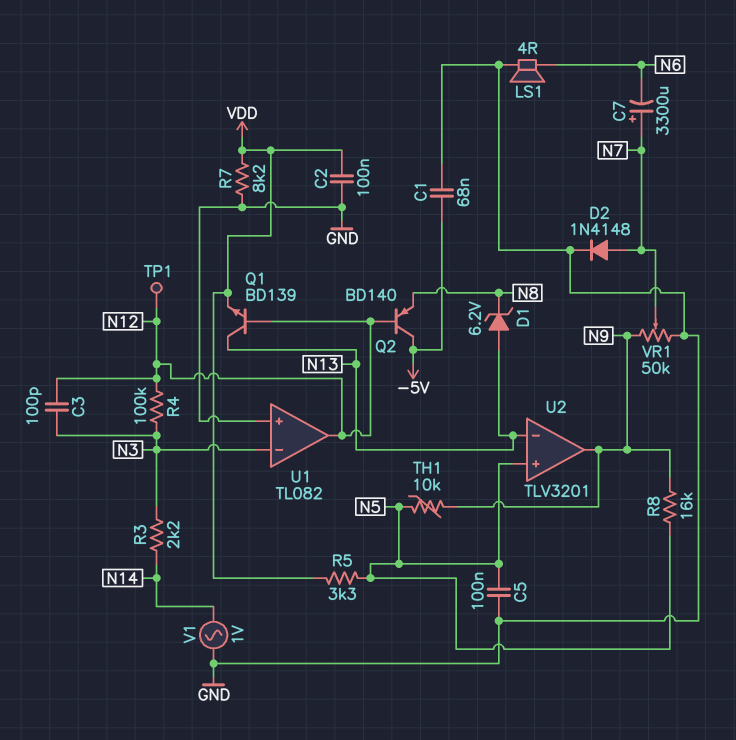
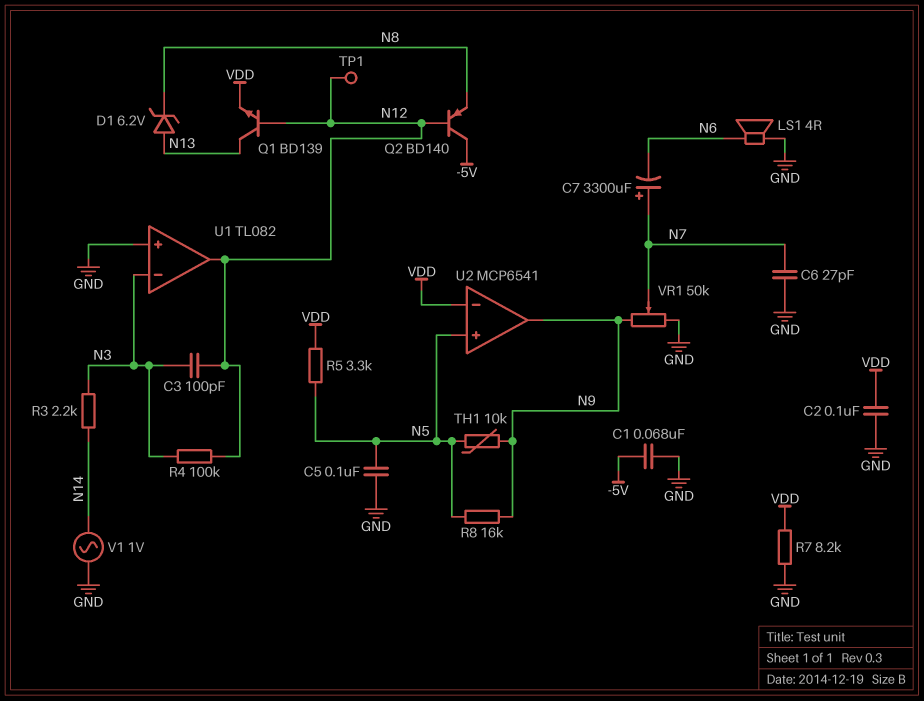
C6: none -> 27pF (GND, N7)
D2: diode 1N4148 (A N7, K GND) -> none
U2: TLV3201 -> MCP6541
U2 pin in-: N13 -> VDD

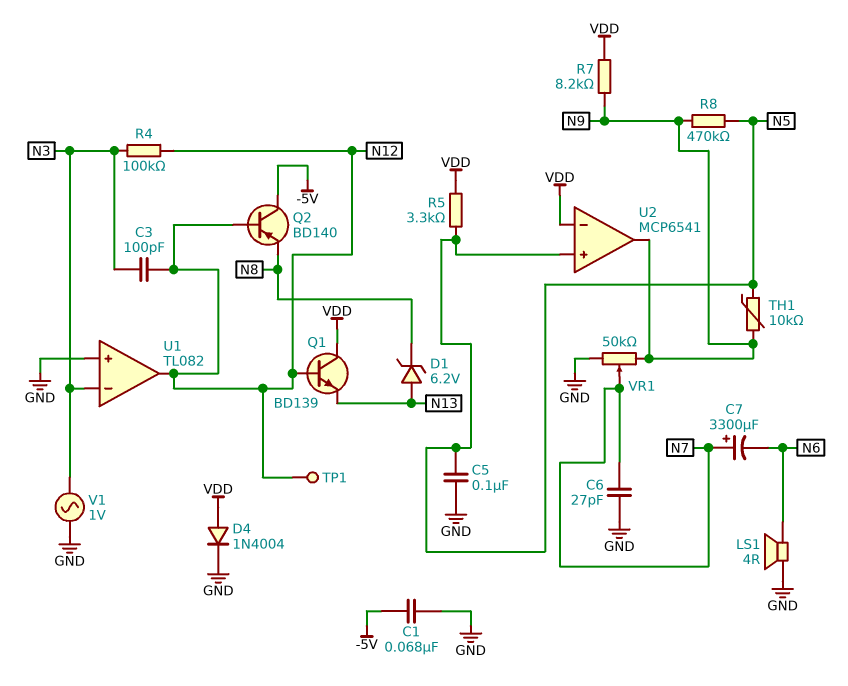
C2: 100nF (GND, VDD) -> none
D4: none -> diode 1N4004 (A VDD, K GND)
Q1: NPN BD139 (B N12, C N13, E VDD) -> NPN BD139 (B N12, C VDD, E N13)
R3: 2.2k (N3, N14) -> none
R7: 8.2k (GND, VDD) -> 8.2k (N9, VDD)
R8: 16k (N5, N9) -> 470k (N5, N9)
V1: AC 1V (GND, N14) -> AC 1V (GND, N3)

